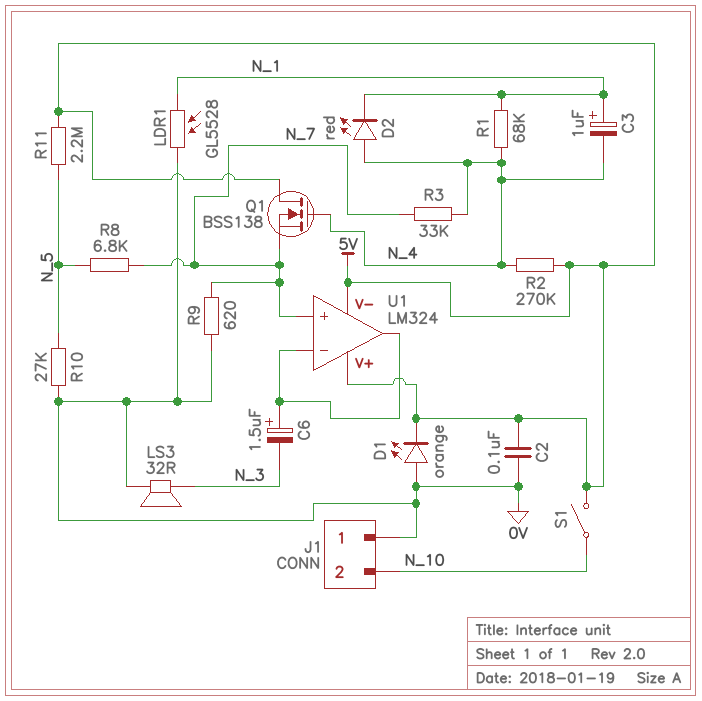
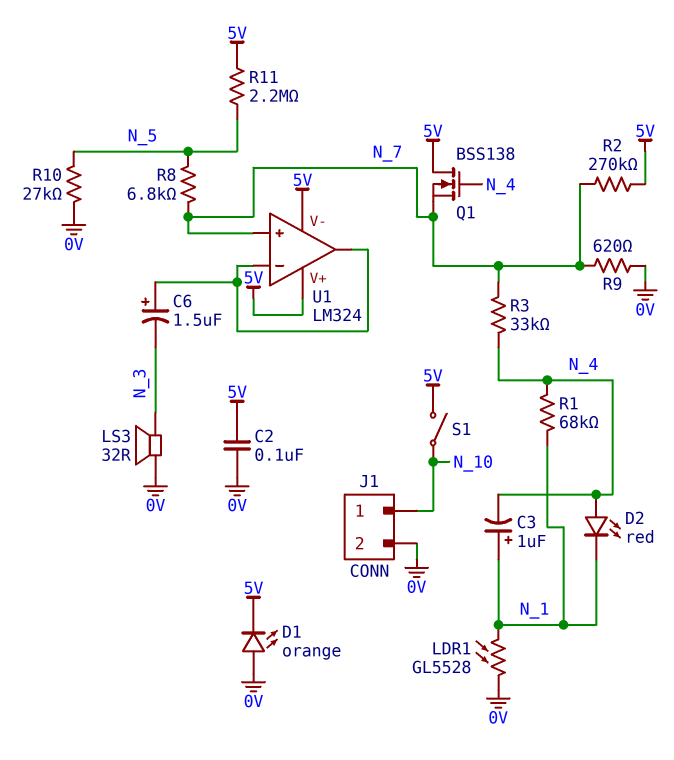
J1 pin 1: 0V -> N_10
J1 pin 2: N_10 -> 0V
R2: 270k (5V, N_4) -> 270k (5V, N_7)

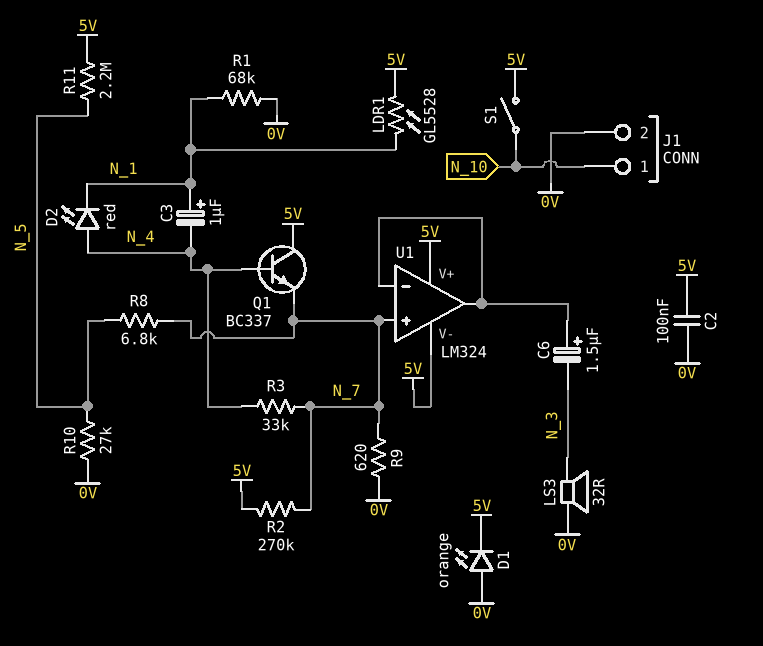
LDR1: GL5528 (0V, N_1) -> GL5528 (5V, N_1)
Q1: NMOS BSS138 (G N_4, D 5V, S N_7) -> NPN BC337 (B N_4, C 5V, E N_7)
R1: 68k (N_1, N_4) -> 68k (0V, N_1)

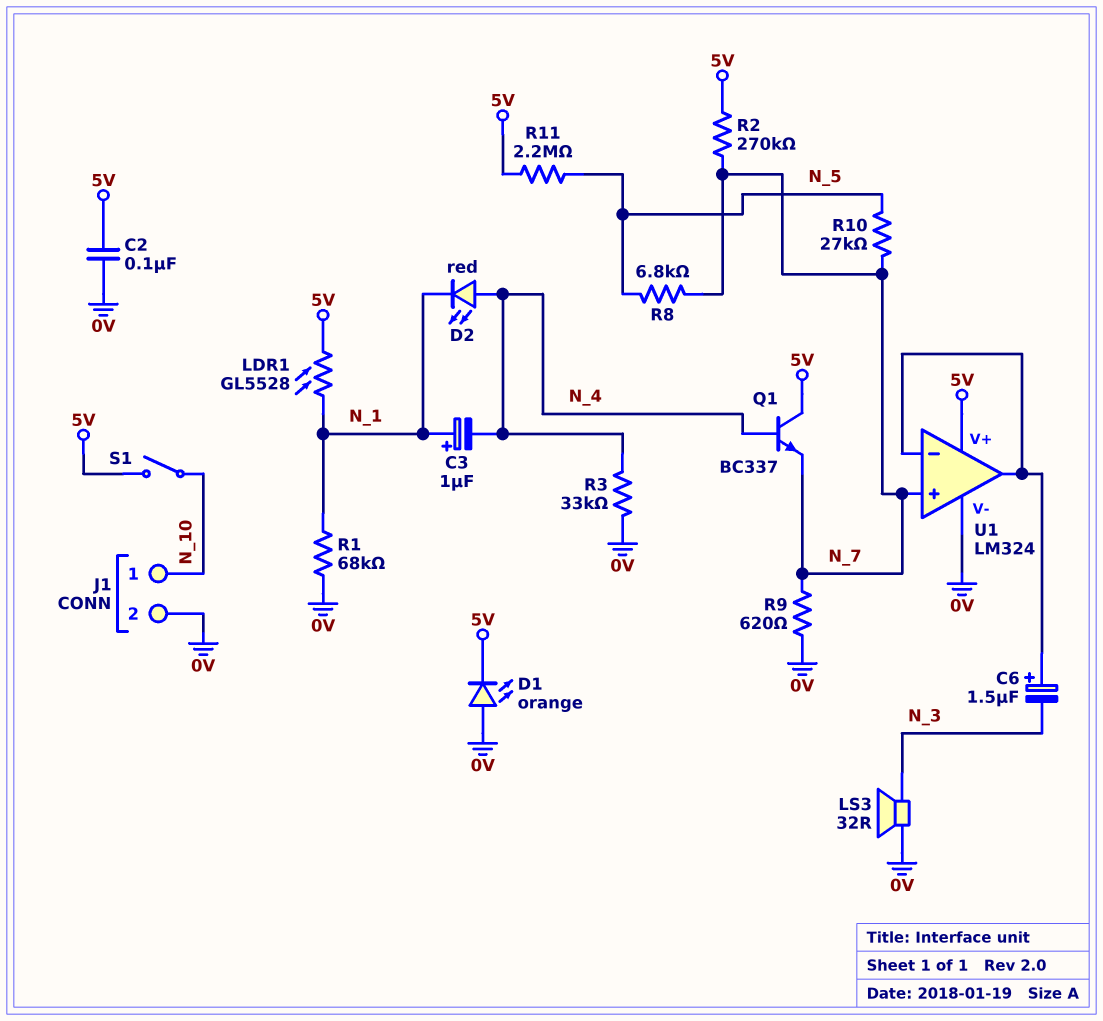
R3: 33k (N_4, N_7) -> 33k (0V, N_4)
R10: 27k (0V, N_5) -> 27k (N_5, N_7)
U1 pin V-: 5V -> 0V

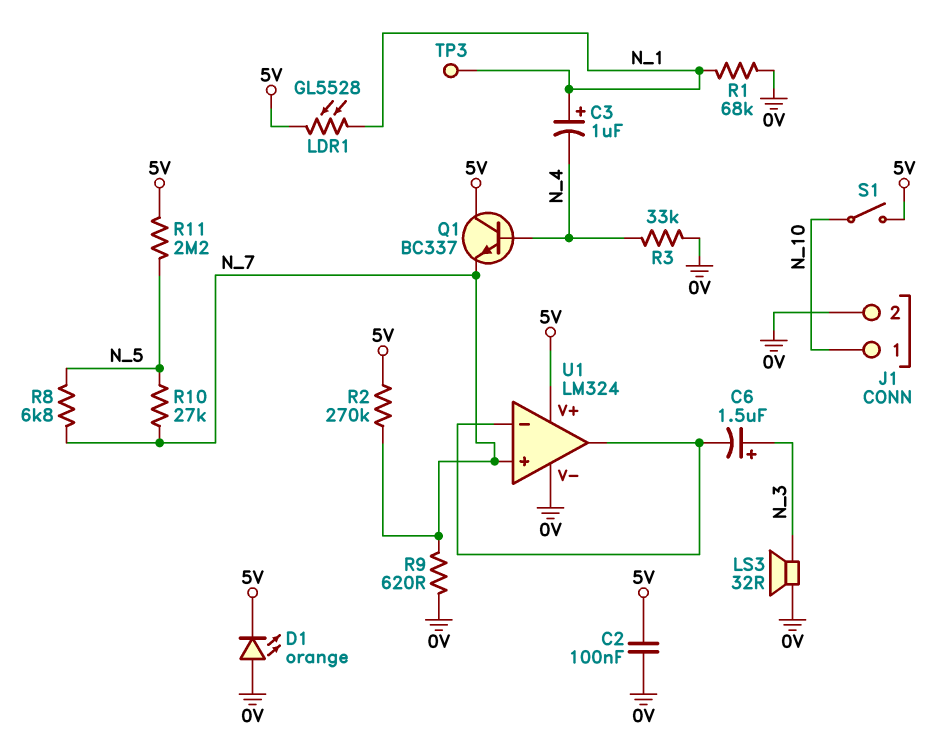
C6: 1.5uF (plus U1/in-, minus N_3) -> 1.5uF (plus N_3, minus U1/in-)
D2: LED red (A N_4, K N_1) -> none
TP3: none -> test point (N_1)

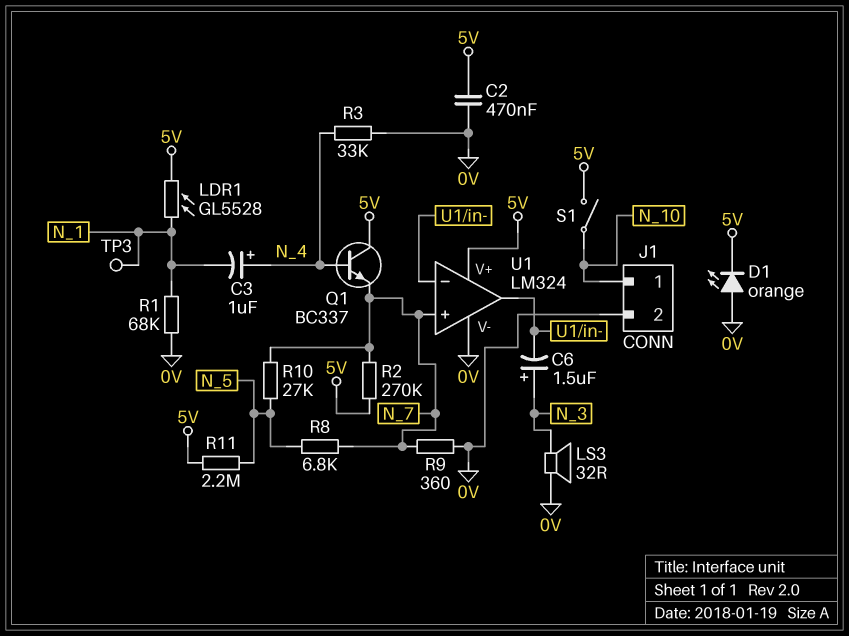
C2: 100nF (0V, 5V) -> 470nF (0V, 5V)
C3: 1uF (plus N_1, minus N_4) -> 1uF (plus N_4, minus N_1)
R9: 620 (0V, N_7) -> 360 (0V, N_7)

